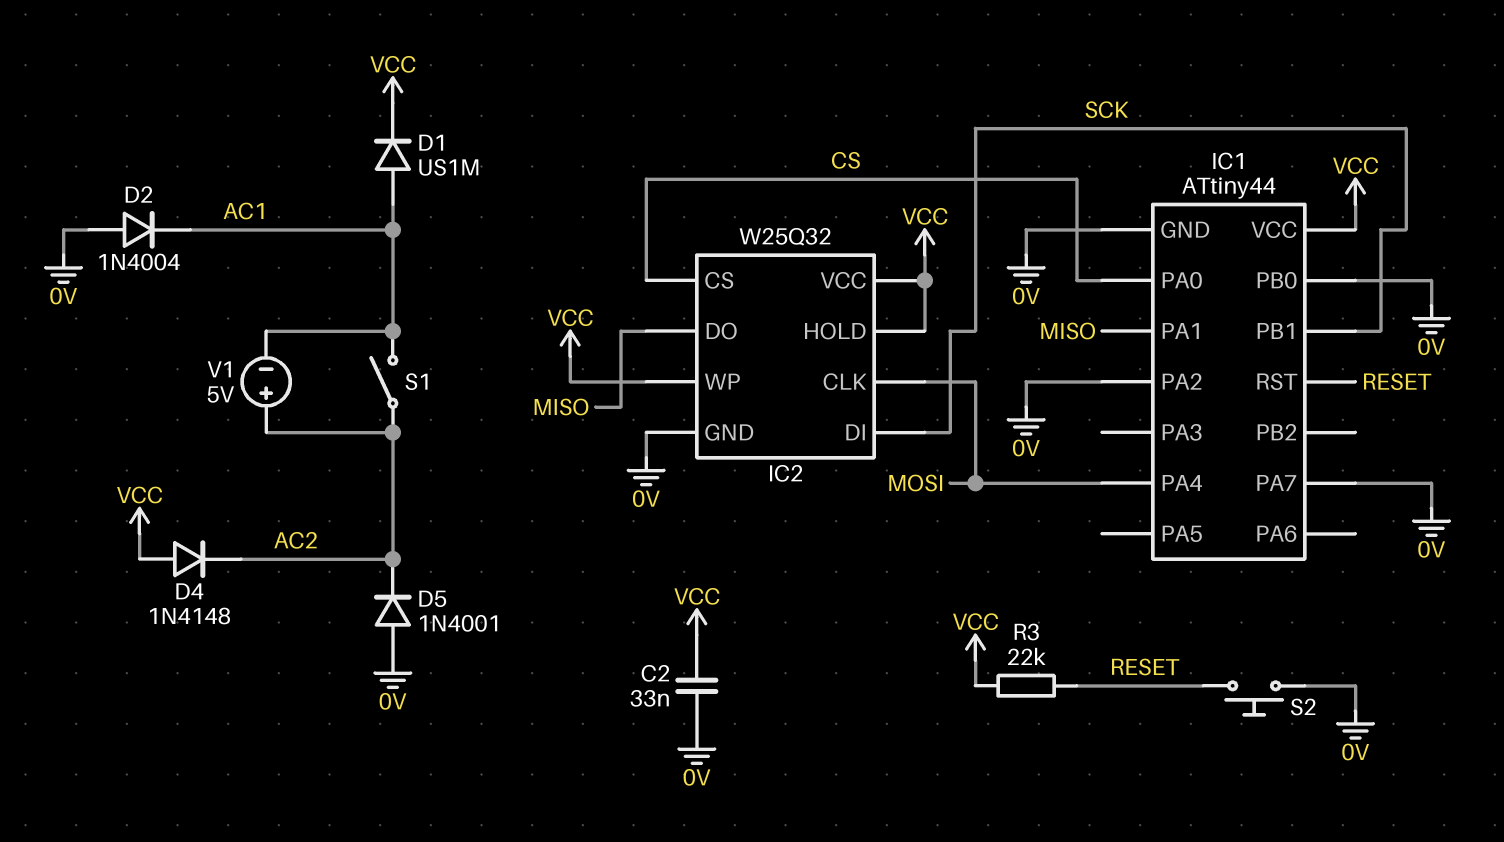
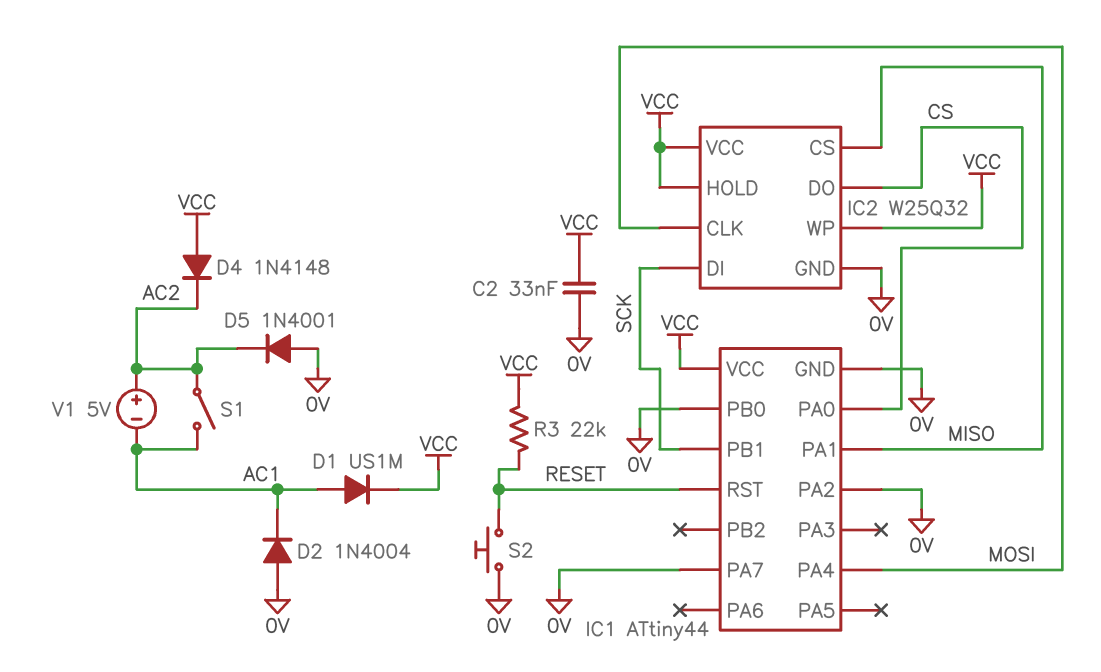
IC2 pin CS: CS -> MISO
IC2 pin DO: MISO -> CS

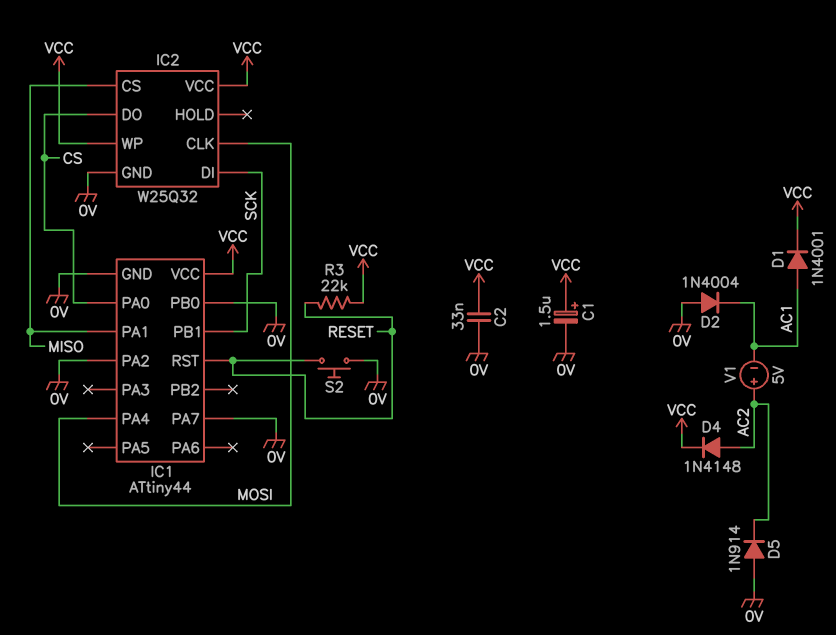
C1: none -> 1.5uF (plus VCC, minus 0V)
D1: diode US1M (A AC1, K VCC) -> diode 1N4001 (A AC1, K VCC)
D4: diode 1N4148 (A VCC, K AC2) -> diode 1N4148 (A AC2, K VCC)
D5: diode 1N4001 (A 0V, K AC2) -> diode 1N914 (A 0V, K AC2)
IC2 pin HOLD: VCC -> none
S1: switch (AC1, AC2) -> none

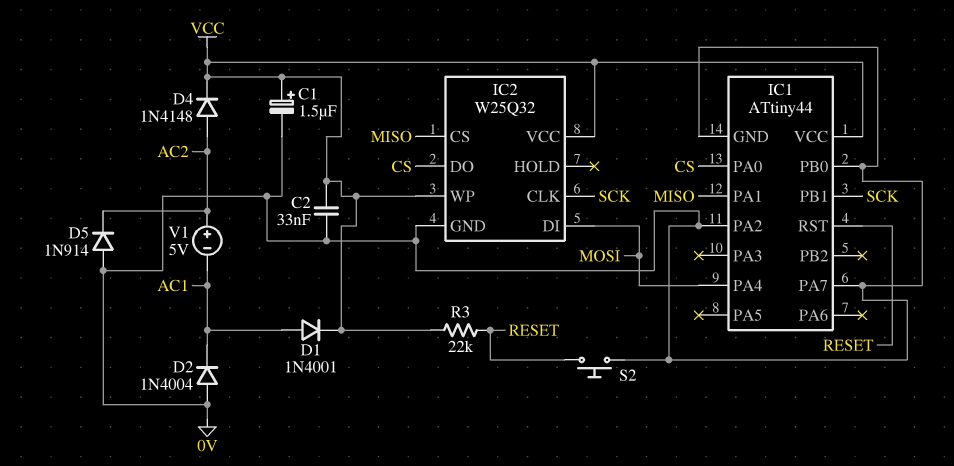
IC2 pin CLK: MOSI -> SCK
IC2 pin DI: SCK -> MOSI

